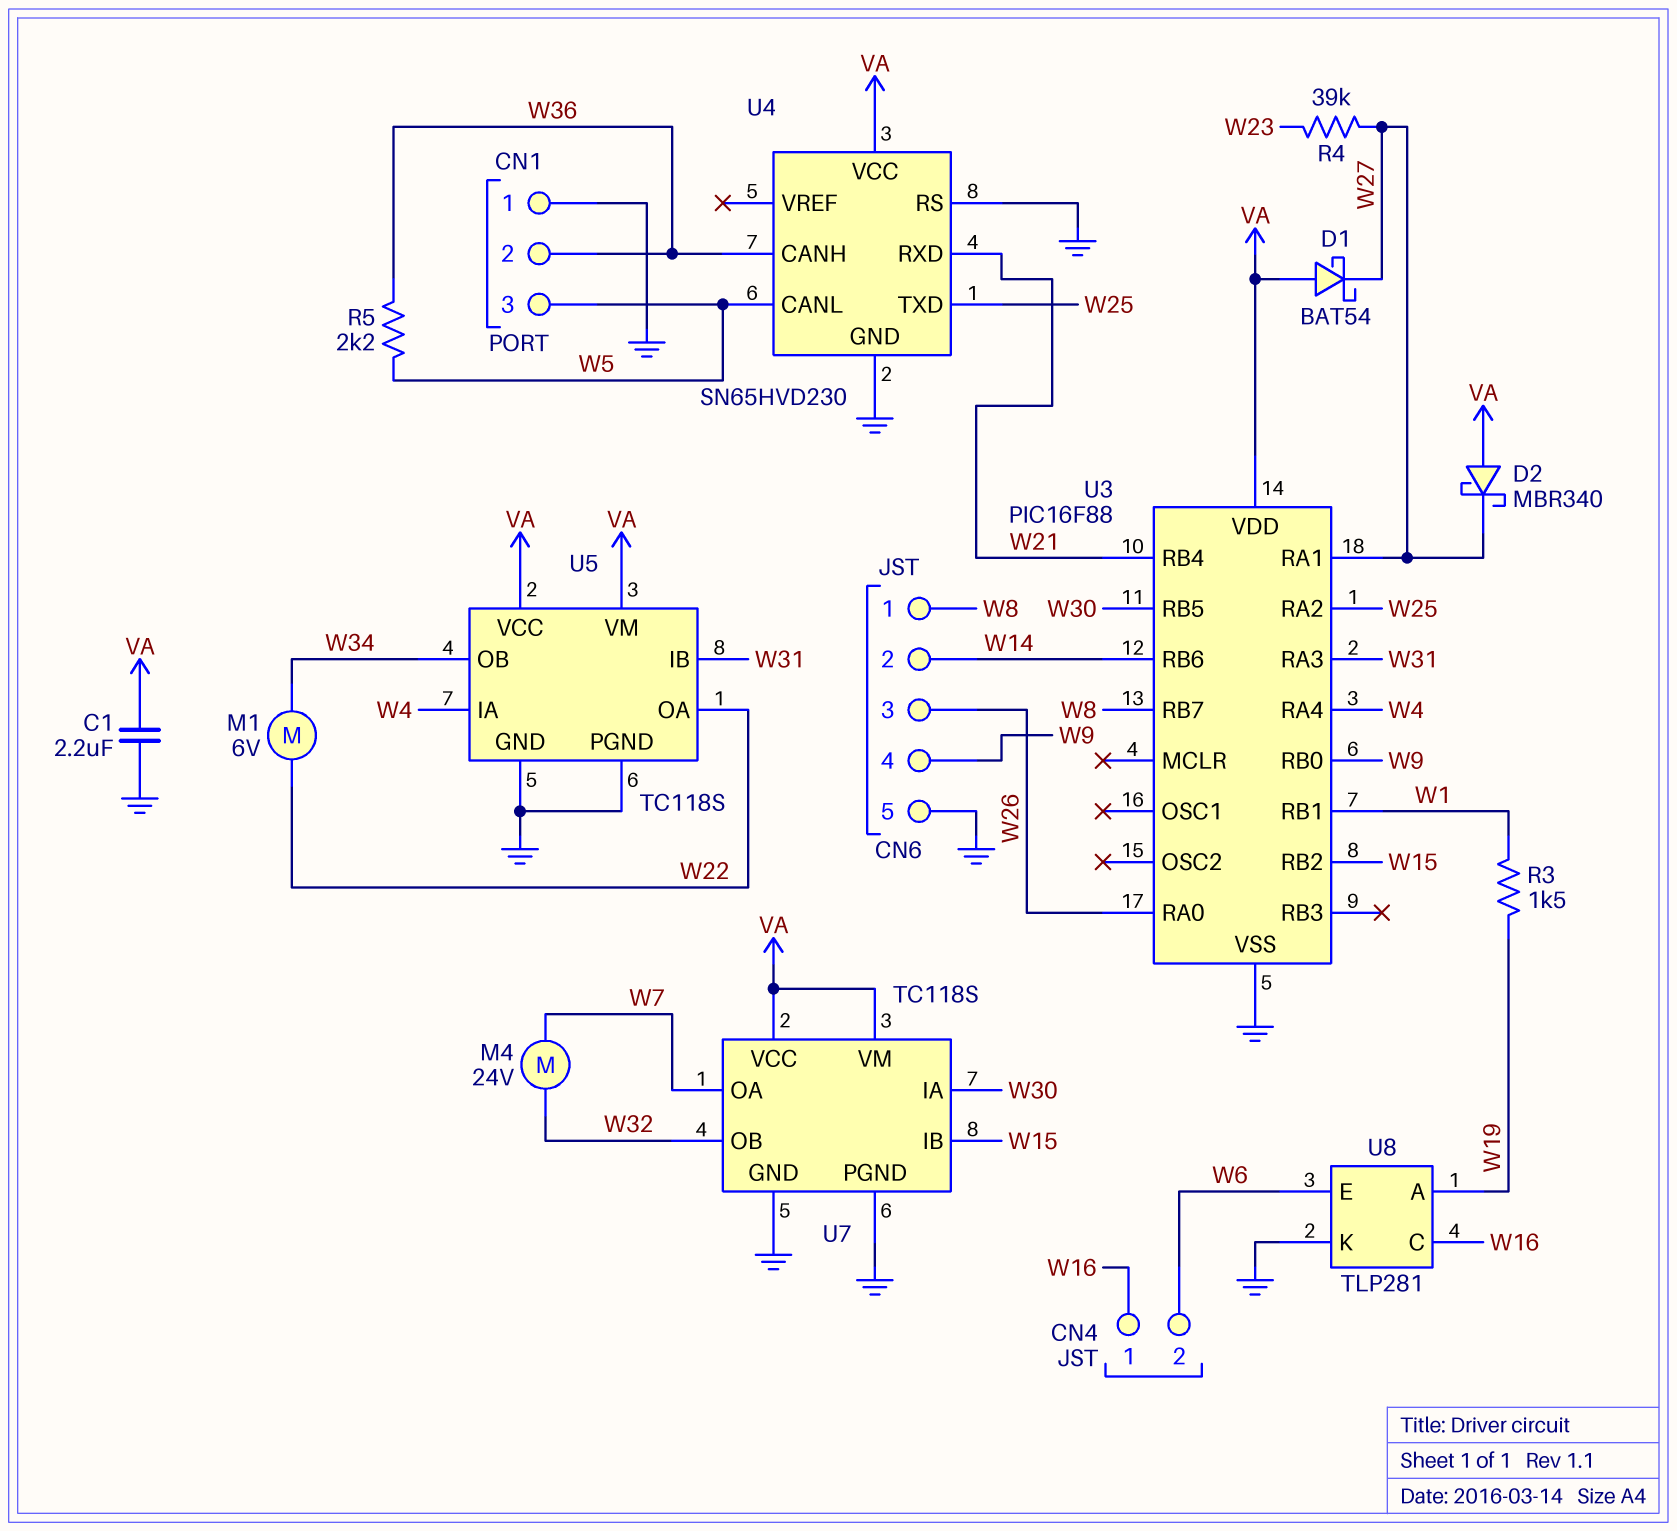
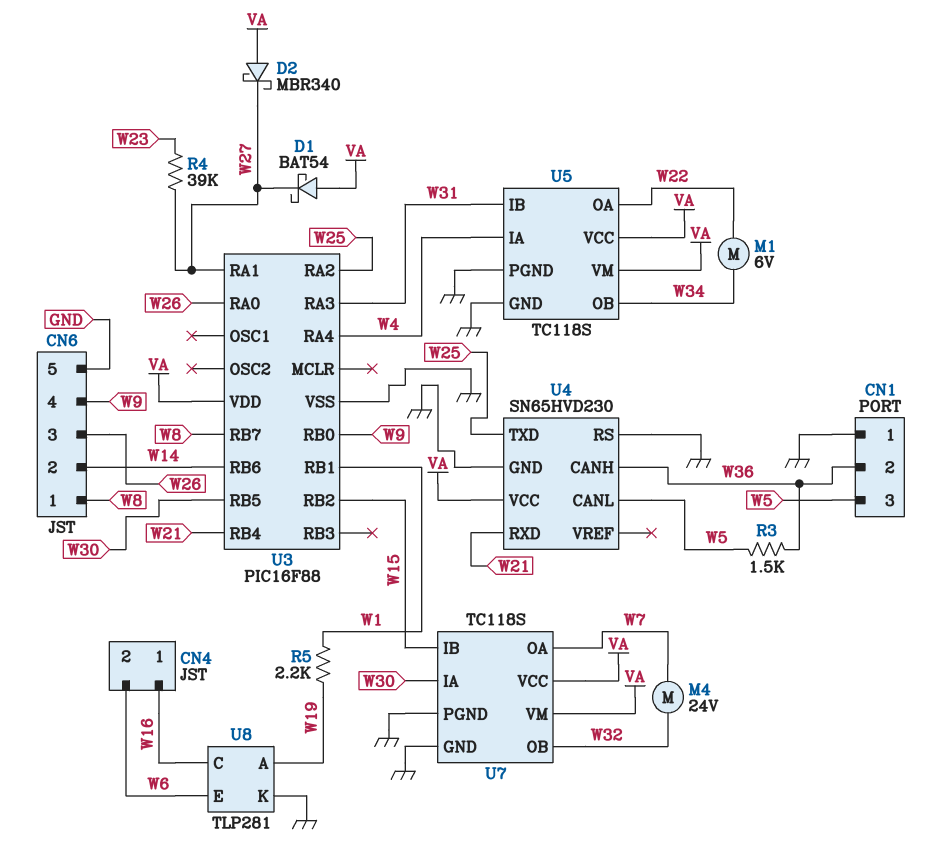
C1: 2.2uF (GND, VA) -> none
R3: 1.5k (W1, W19) -> 1.5k (W5, W36)
R5: 2.2k (W5, W36) -> 2.2k (W1, W19)

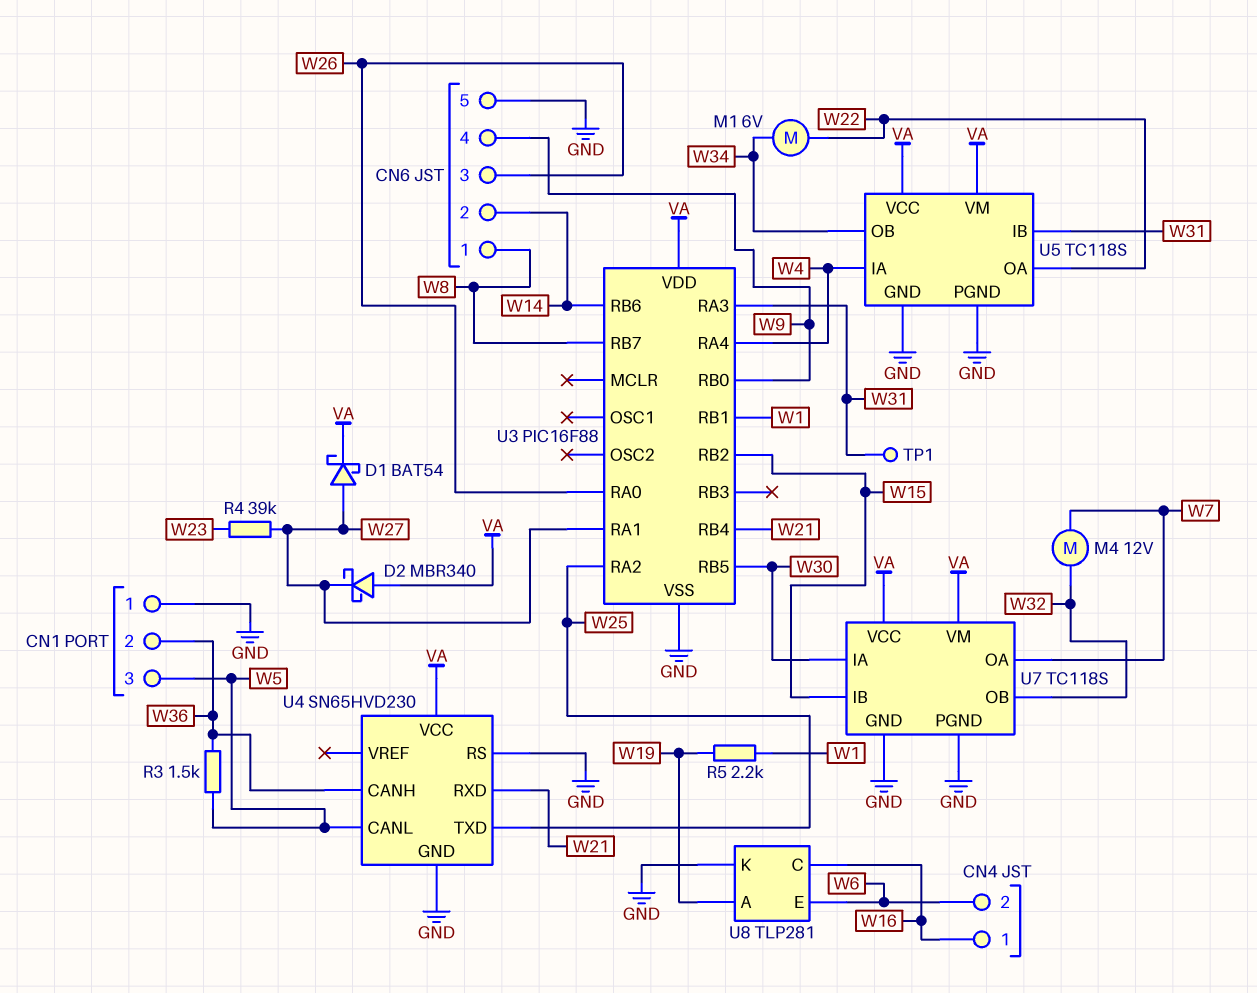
D1: schottky BAT54 (A VA, K W27) -> schottky BAT54 (A W27, K VA)
M4: motor 24V (W7, W32) -> motor 12V (W7, W32)
TP1: none -> test point (W31)

